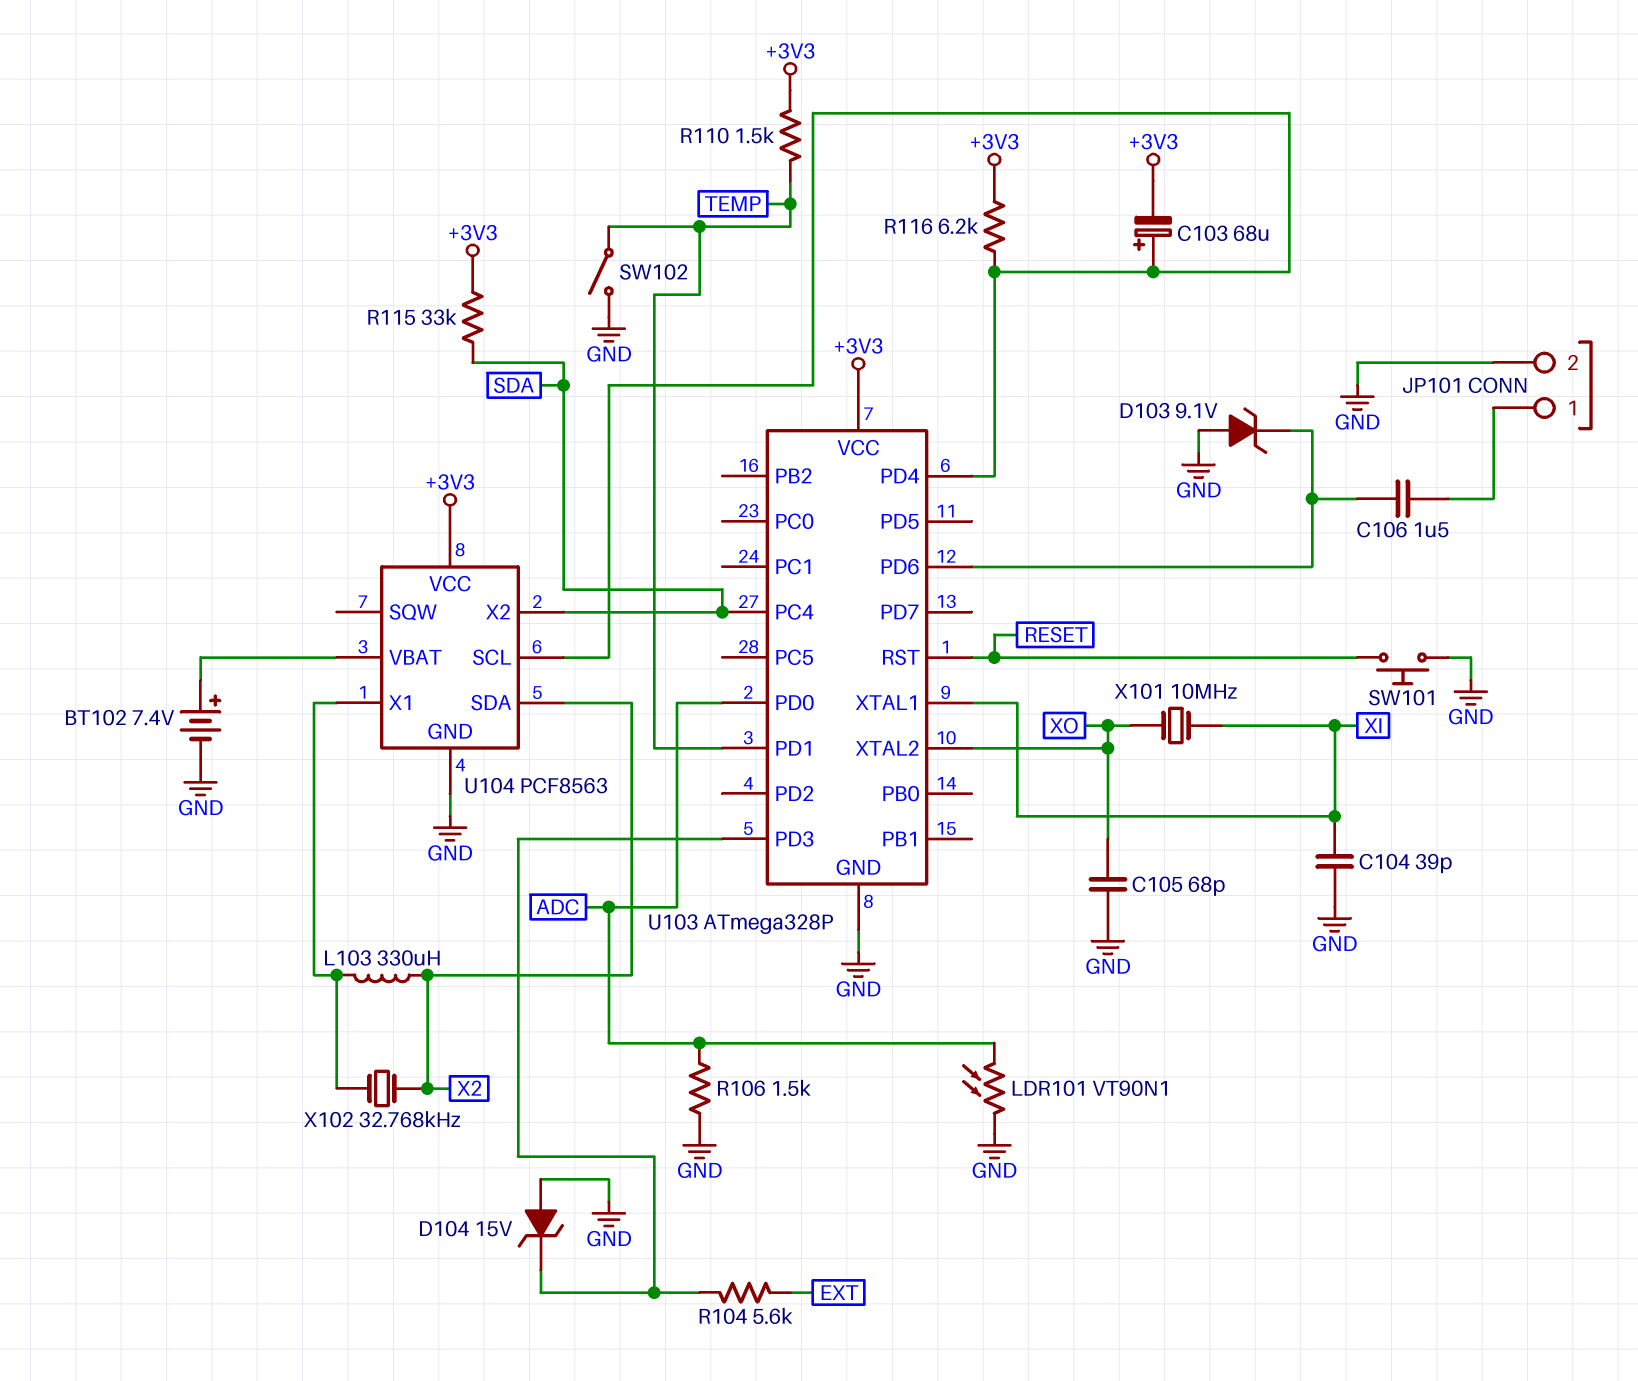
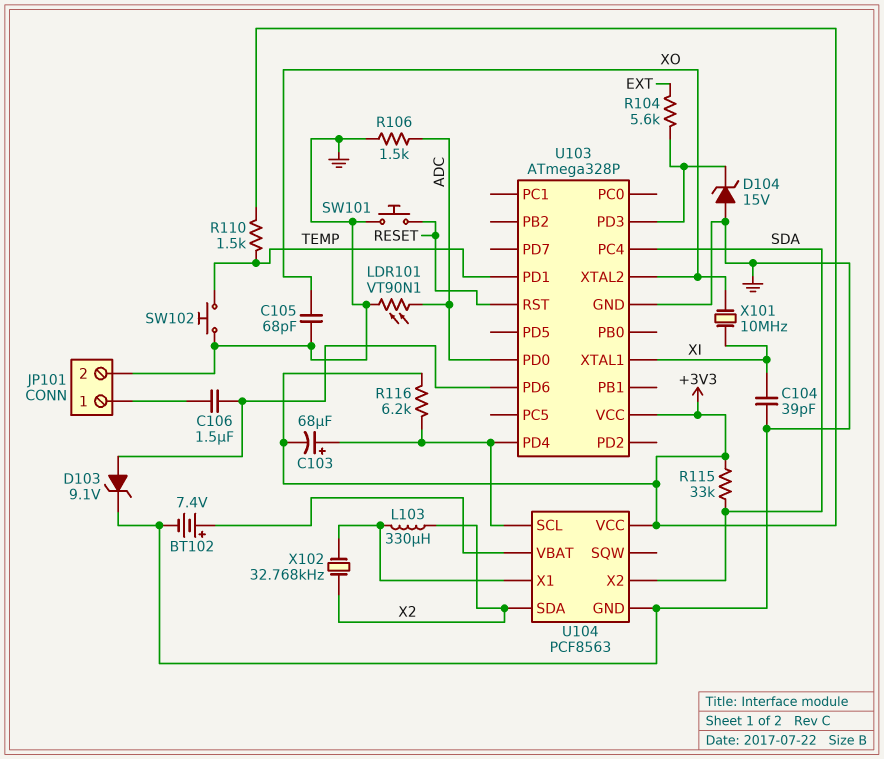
D103: zener 9.1V (A GND, K U103/PD6) -> zener 9.1V (A U103/PD6, K GND)
SW102: switch (GND, TEMP) -> button (GND, TEMP)

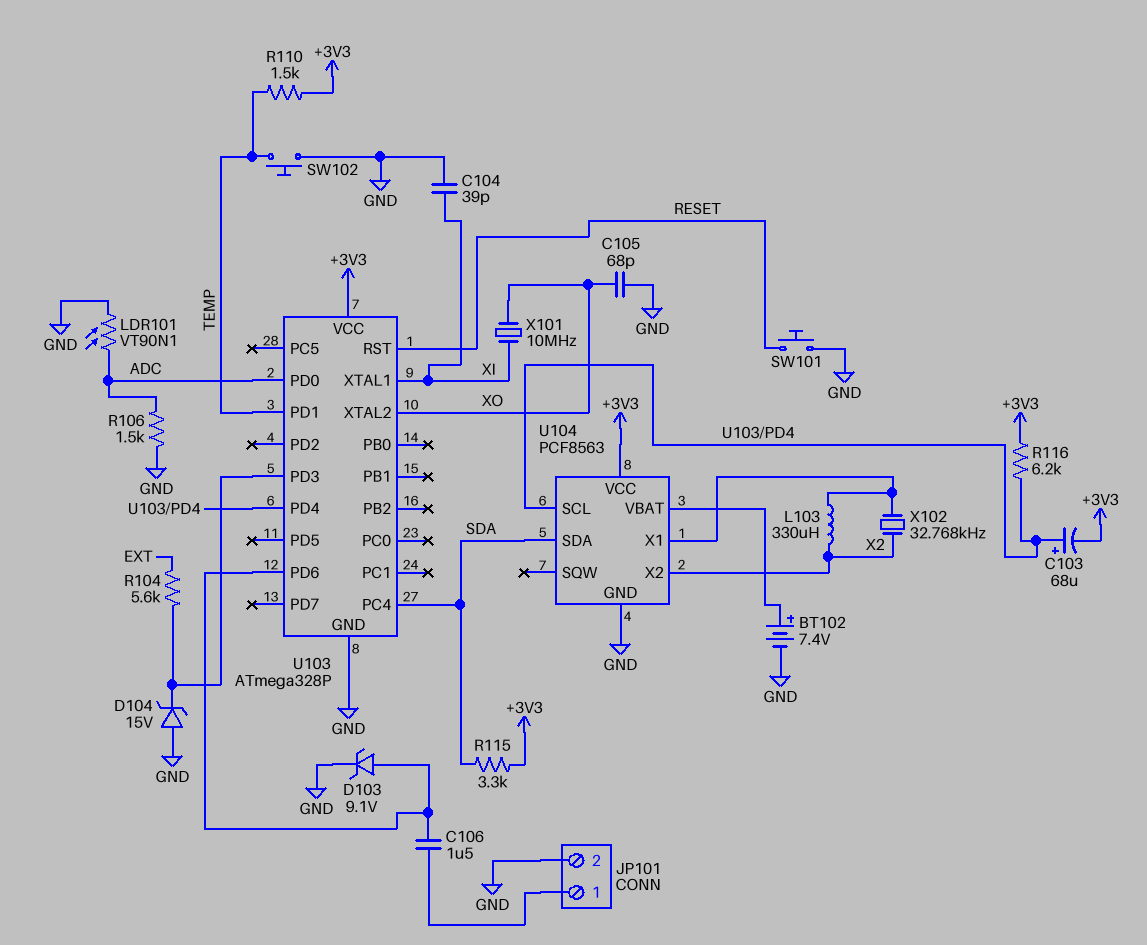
R115: 33k (+3V3, SDA) -> 3.3k (+3V3, SDA)
U104 pin SDA: X2 -> SDA
U104 pin X2: SDA -> X2

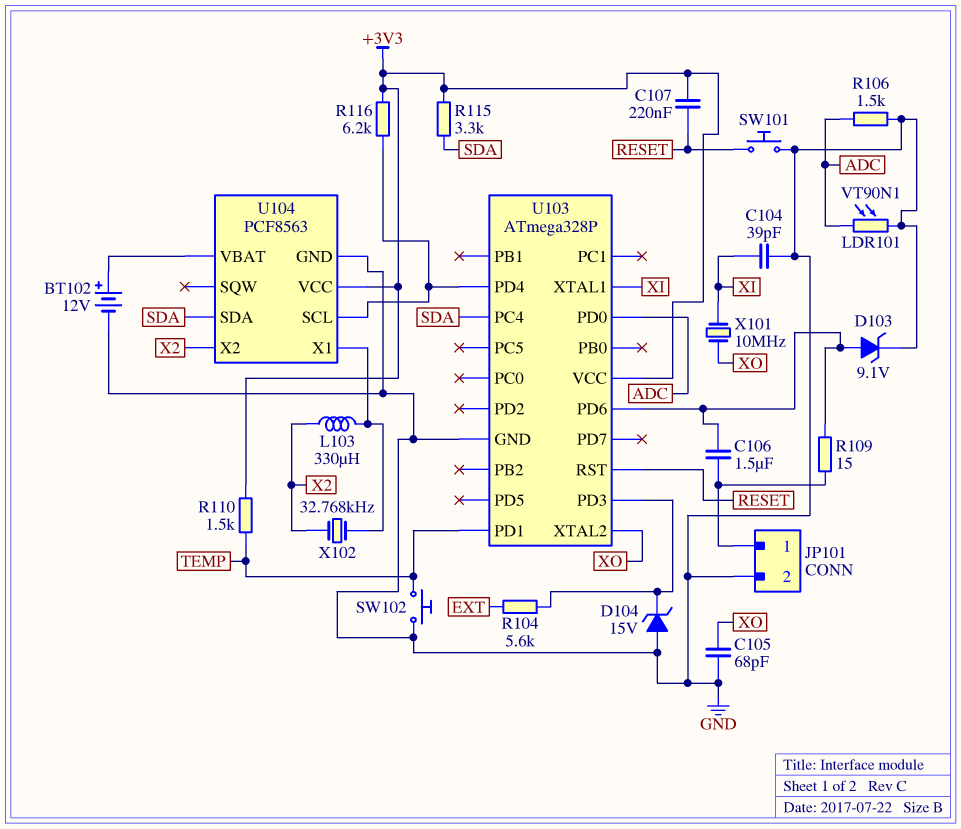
BT102: 7.4V (plus U104/VBAT, minus GND) -> 12V (plus U104/VBAT, minus GND)
C103: 68uF (plus U103/PD4, minus +3V3) -> none
C107: none -> 220nF (+3V3, RESET)
R109: none -> 15 (JP101/1, U103/PD6)

